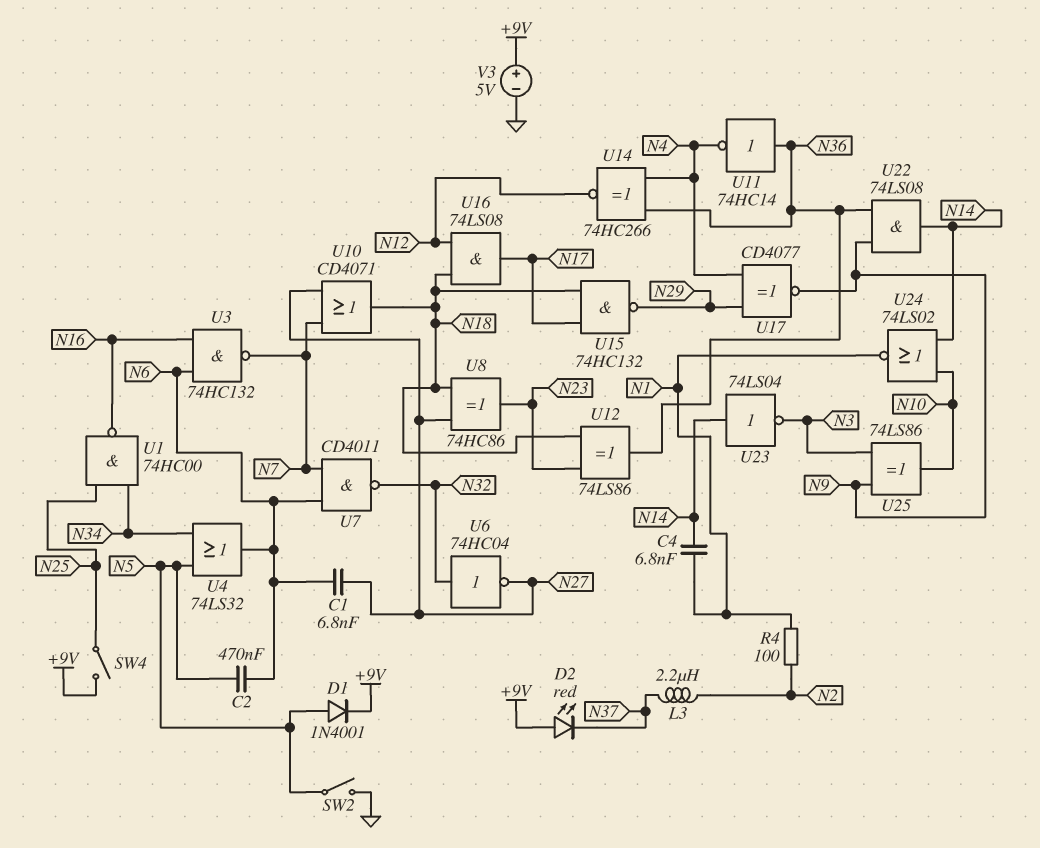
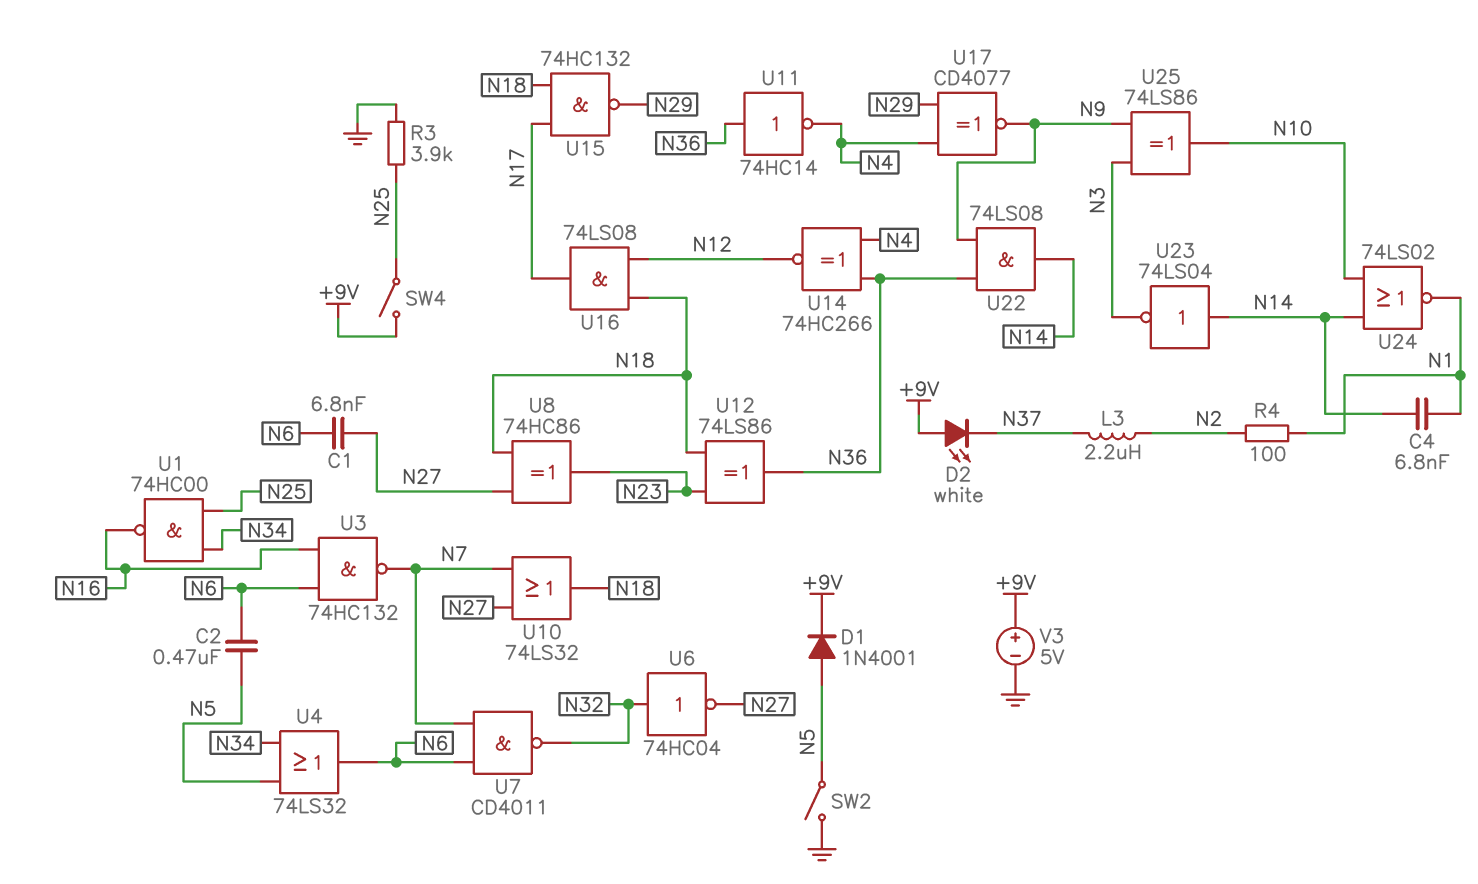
D2: LED red (A +9V, K N37) -> LED white (A +9V, K N37)
R3: none -> 3.9k (GND, N25)
U10: OR CD4071 (in N7, in N27, out N18) -> OR 74LS32 (in N7, in N27, out N18)

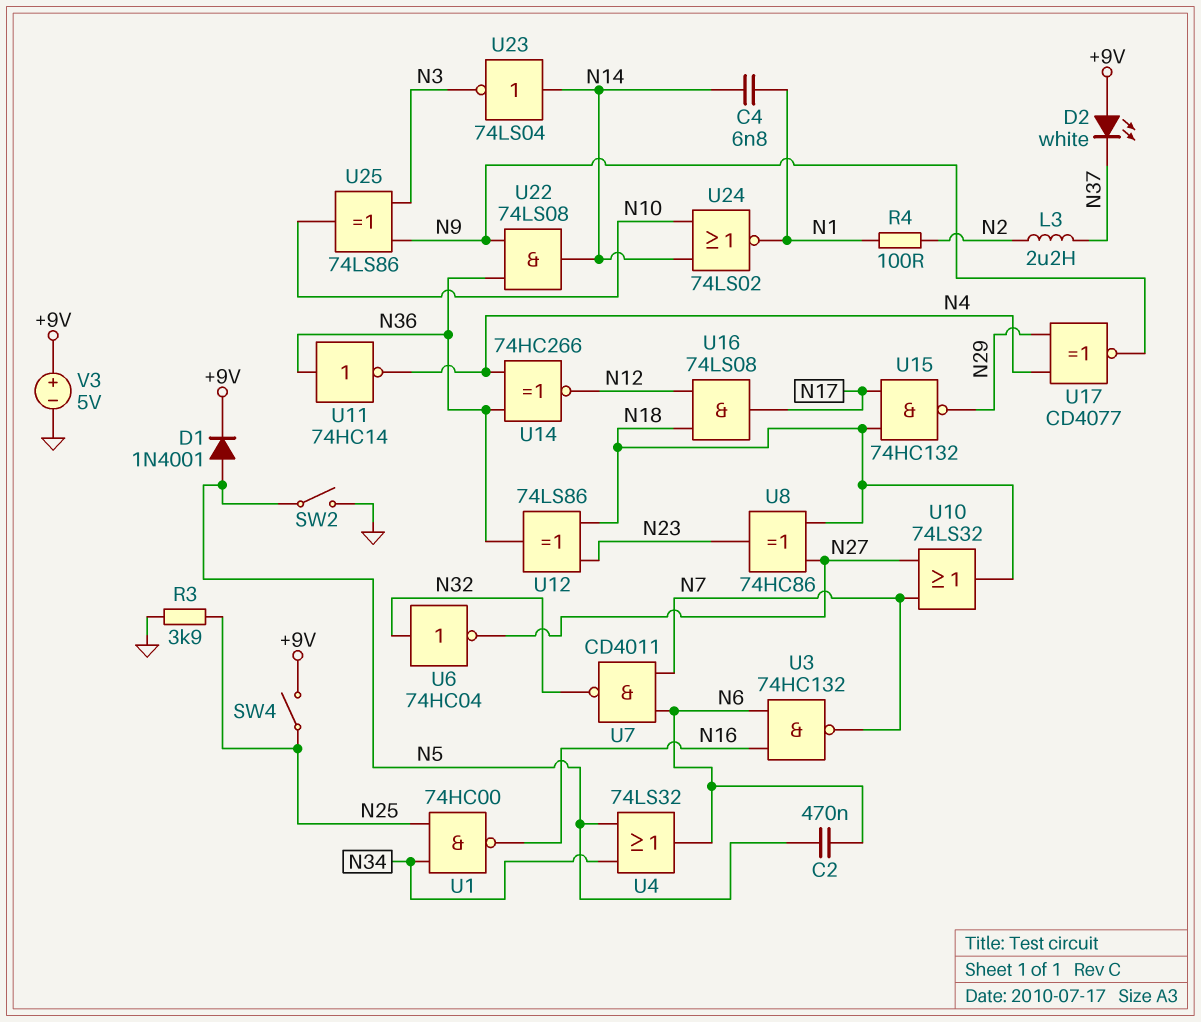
C1: 6.8nF (N6, N27) -> none

